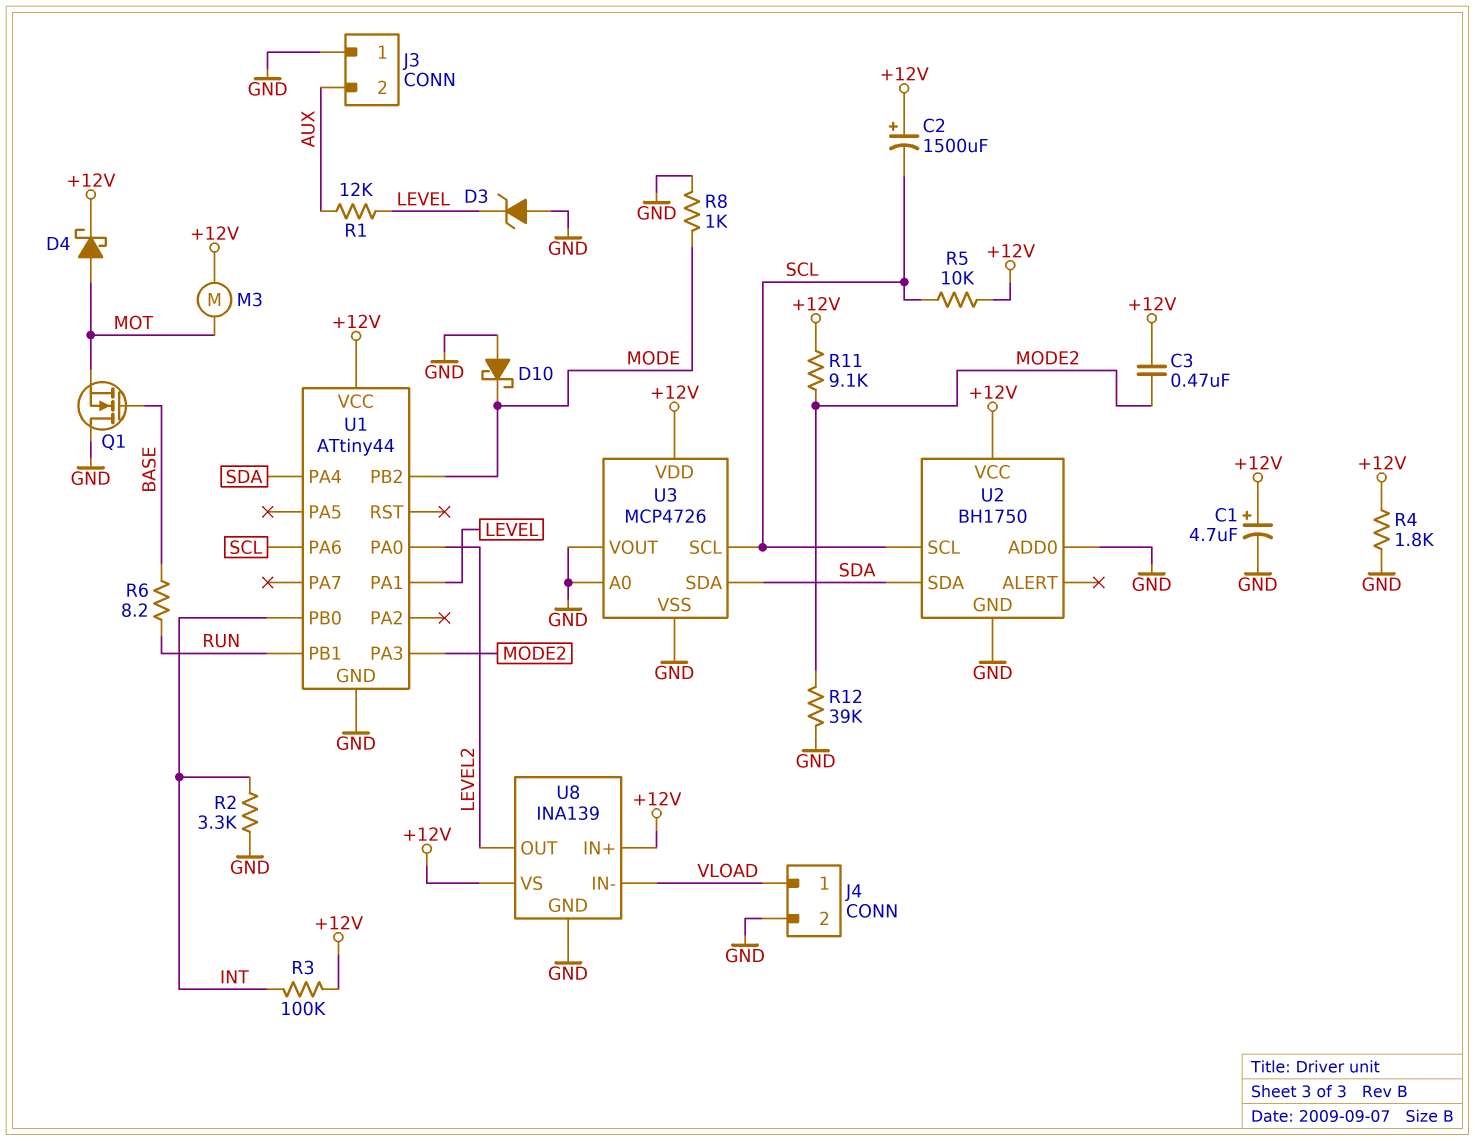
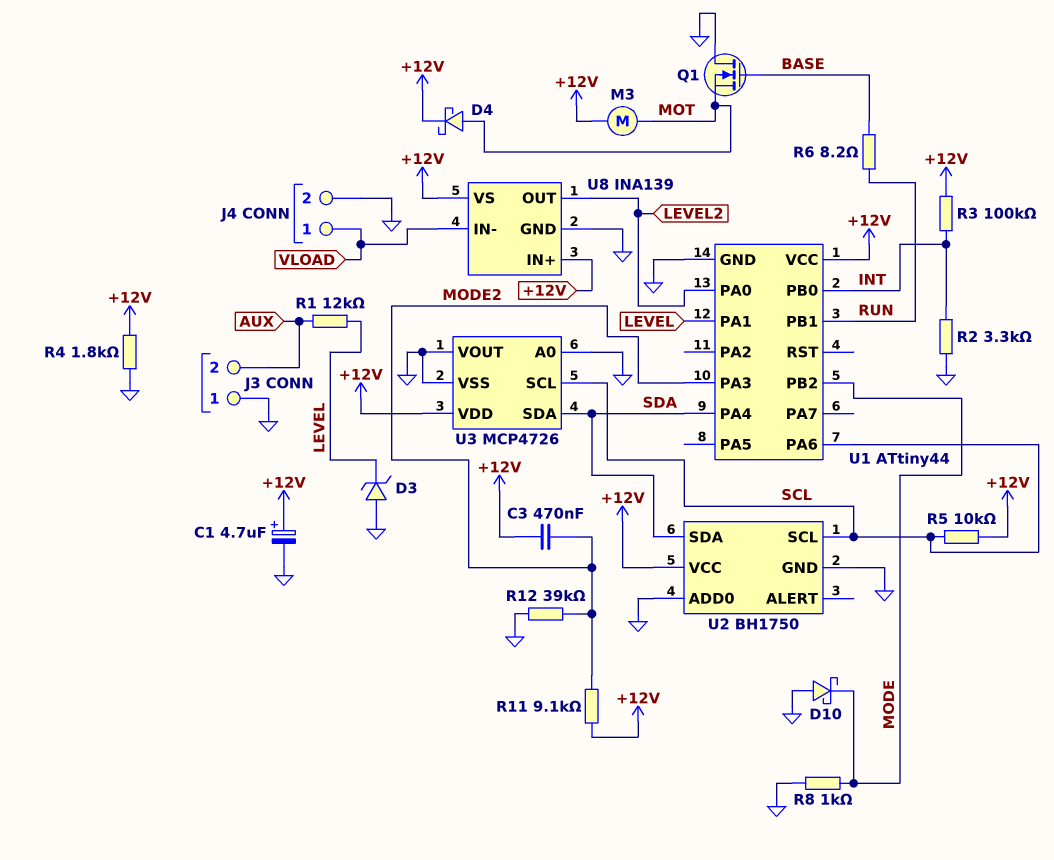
C2: 1500uF (plus +12V, minus SCL) -> none

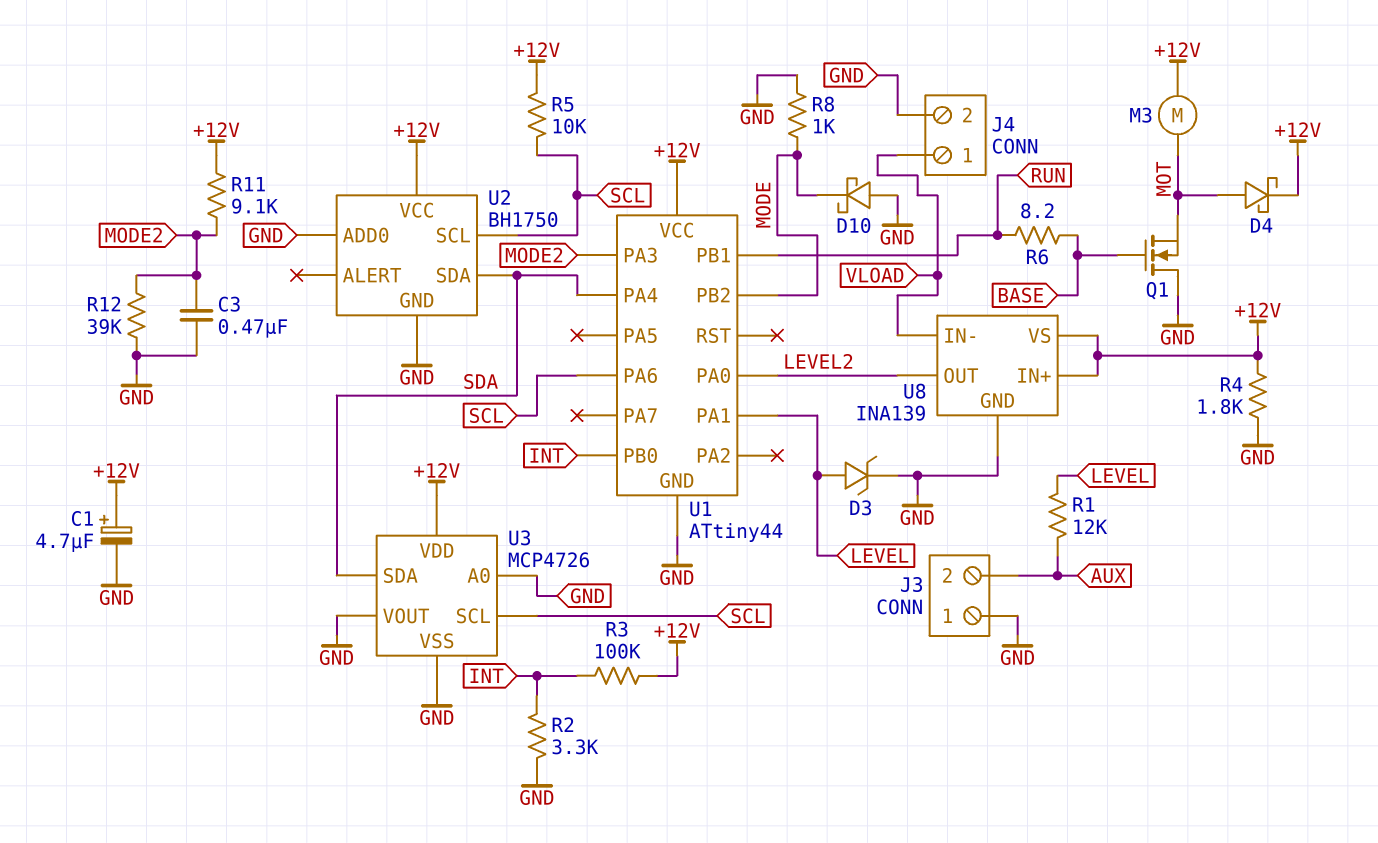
C3: 470nF (+12V, MODE2) -> 470nF (GND, MODE2)
D3: zener (A GND, K LEVEL) -> zener (A LEVEL, K GND)

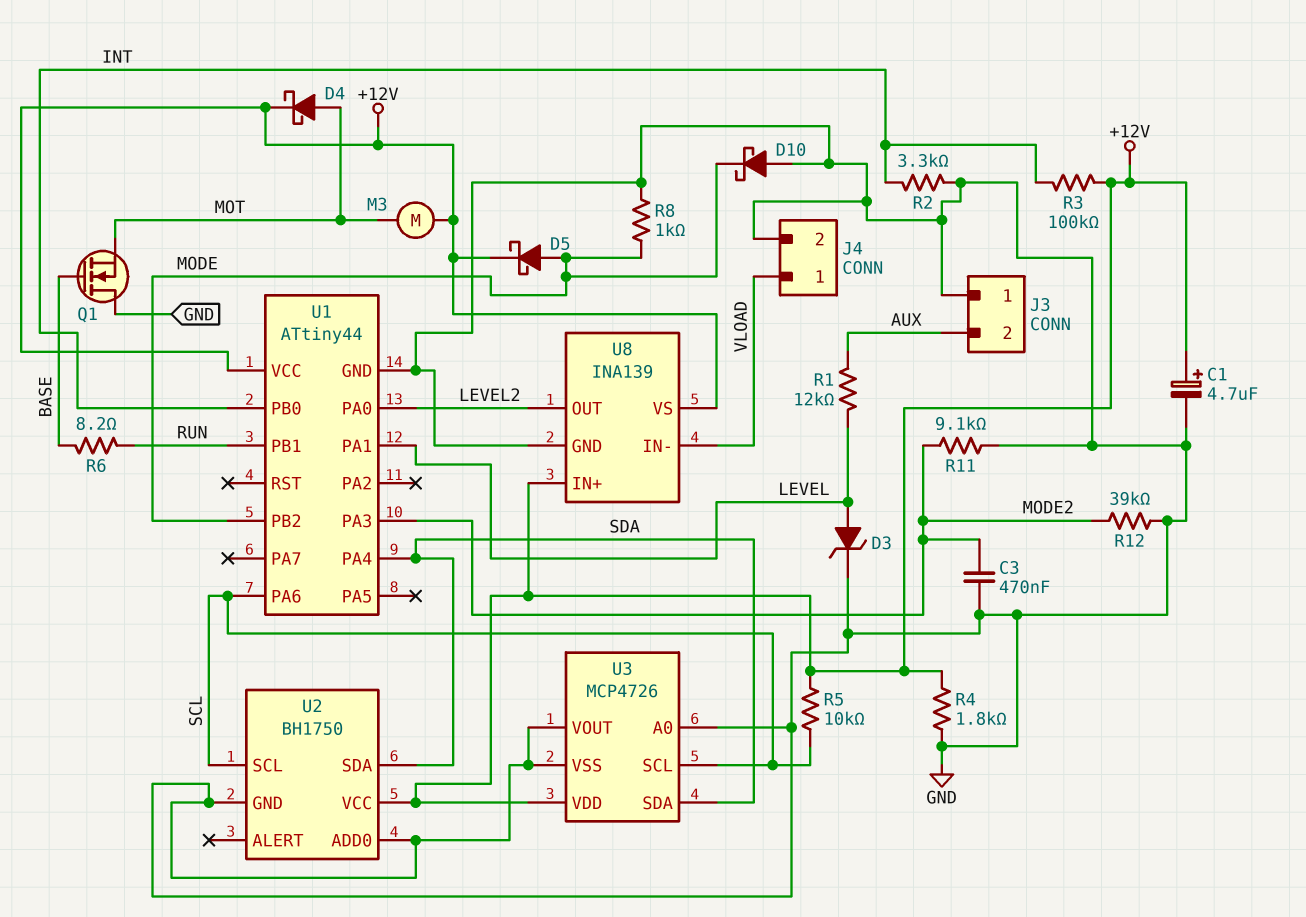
D5: none -> schottky (A MODE, K +12V)
R11: 9.1k (+12V, MODE2) -> 9.1k (GND, MODE2)

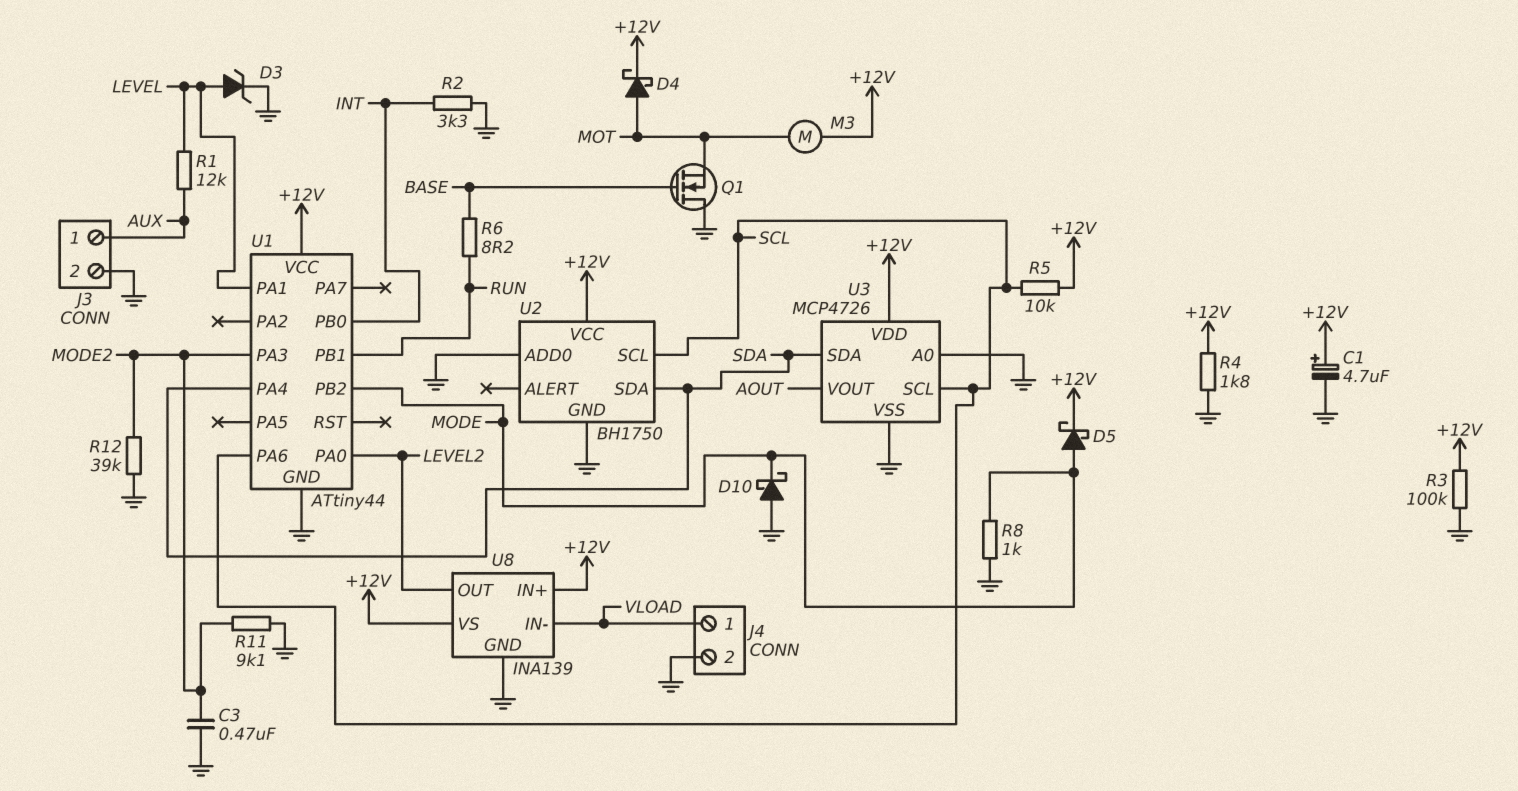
J3 pin 1: GND -> AUX
J3 pin 2: AUX -> GND
R3: 100k (+12V, INT) -> 100k (+12V, GND)
U3 pin VOUT: GND -> AOUT

